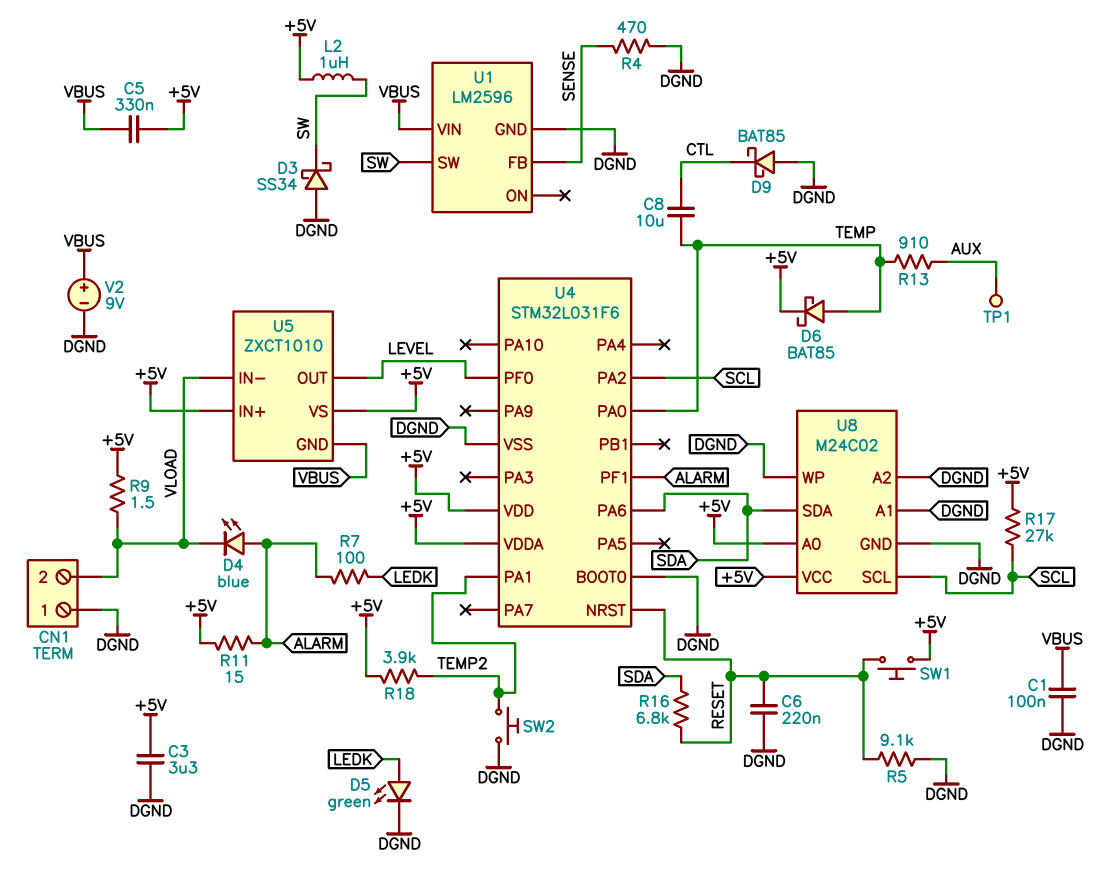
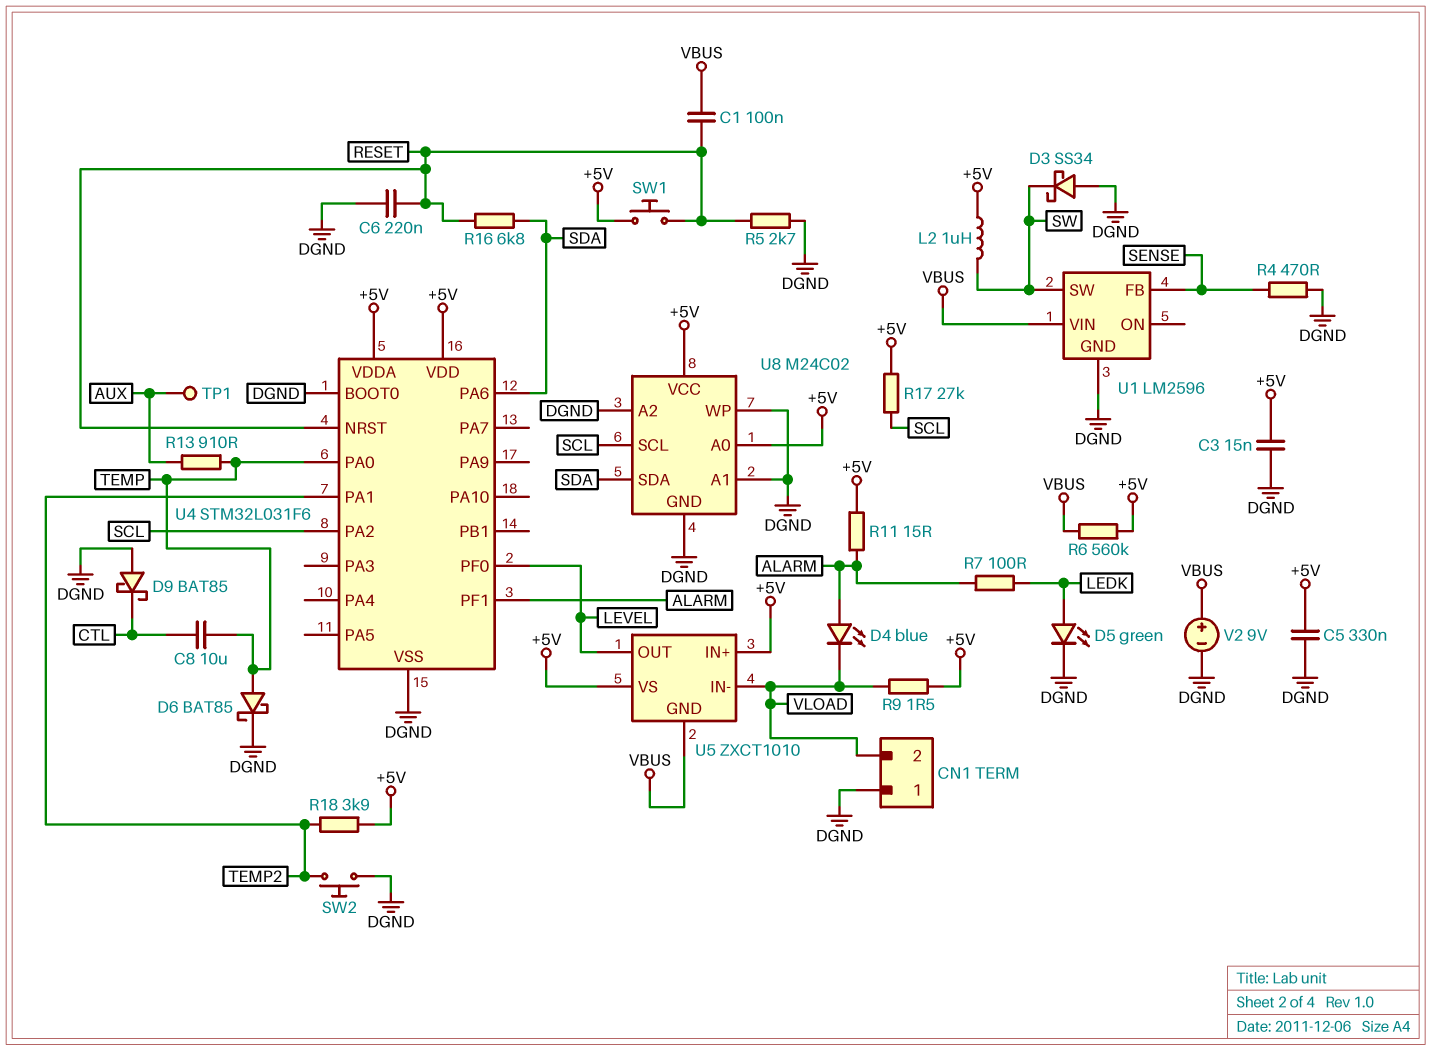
C1: 100nF (DGND, VBUS) -> 100nF (RESET, VBUS)
C3: 3.3uF (+5V, DGND) -> 15nF (+5V, DGND)
C5: 330nF (+5V, VBUS) -> 330nF (+5V, DGND)
D6: schottky BAT85 (A TEMP, K +5V) -> schottky BAT85 (A TEMP, K DGND)
R5: 9.1k (DGND, RESET) -> 2.7k (DGND, RESET)
R6: none -> 560k (+5V, VBUS)

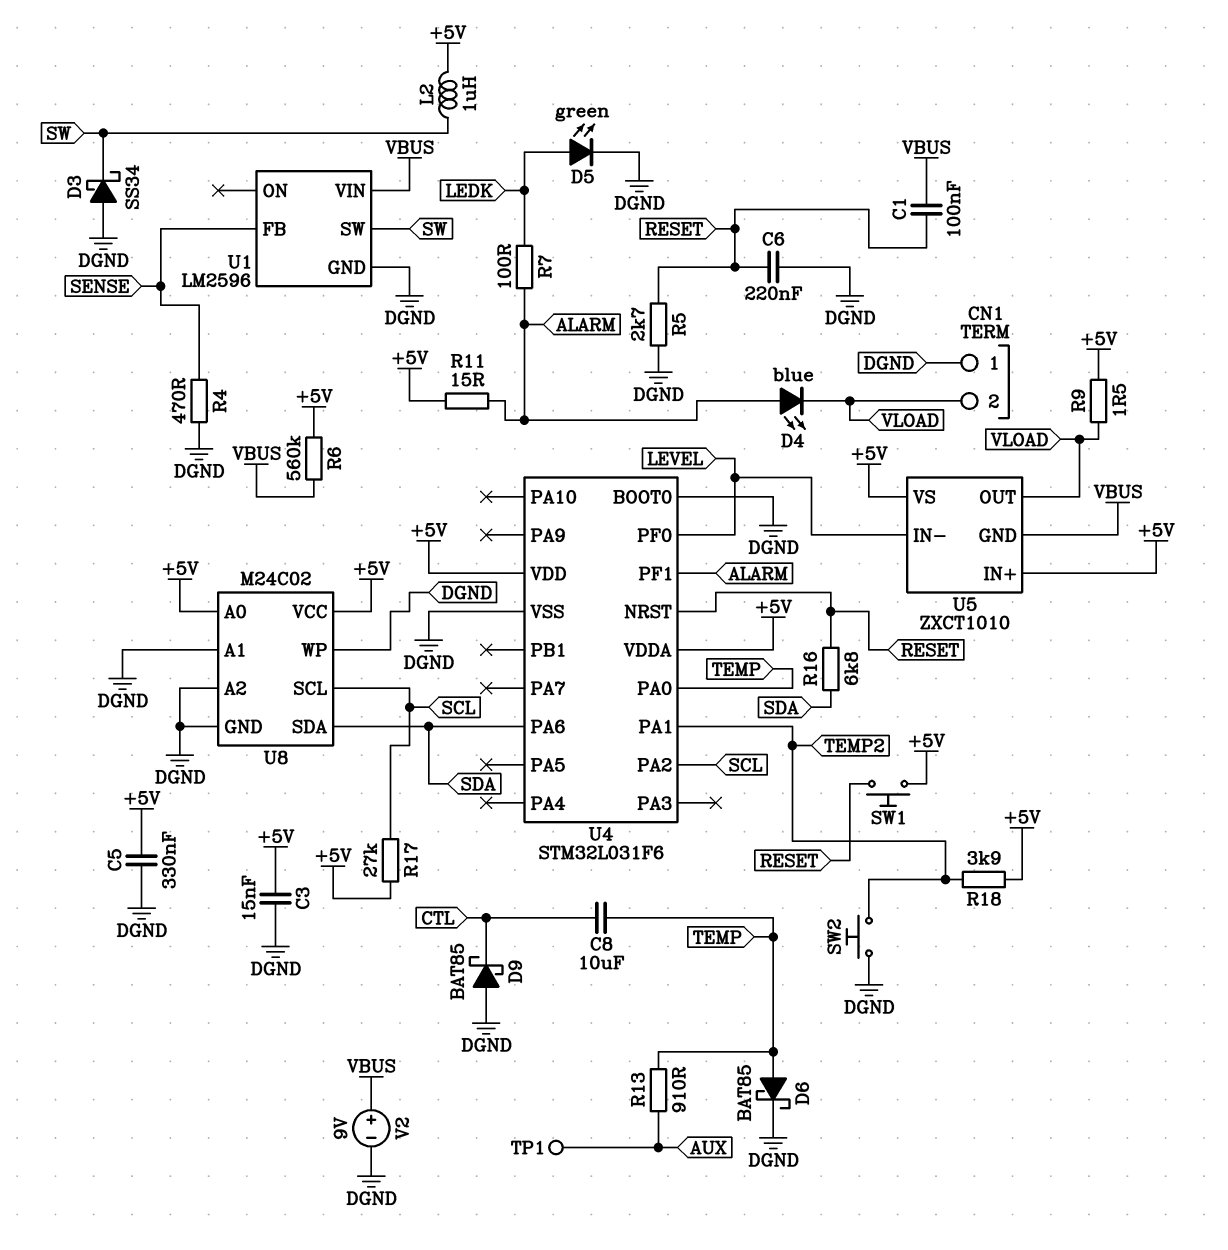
U5 pin IN-: VLOAD -> LEVEL
U5 pin OUT: LEVEL -> VLOAD

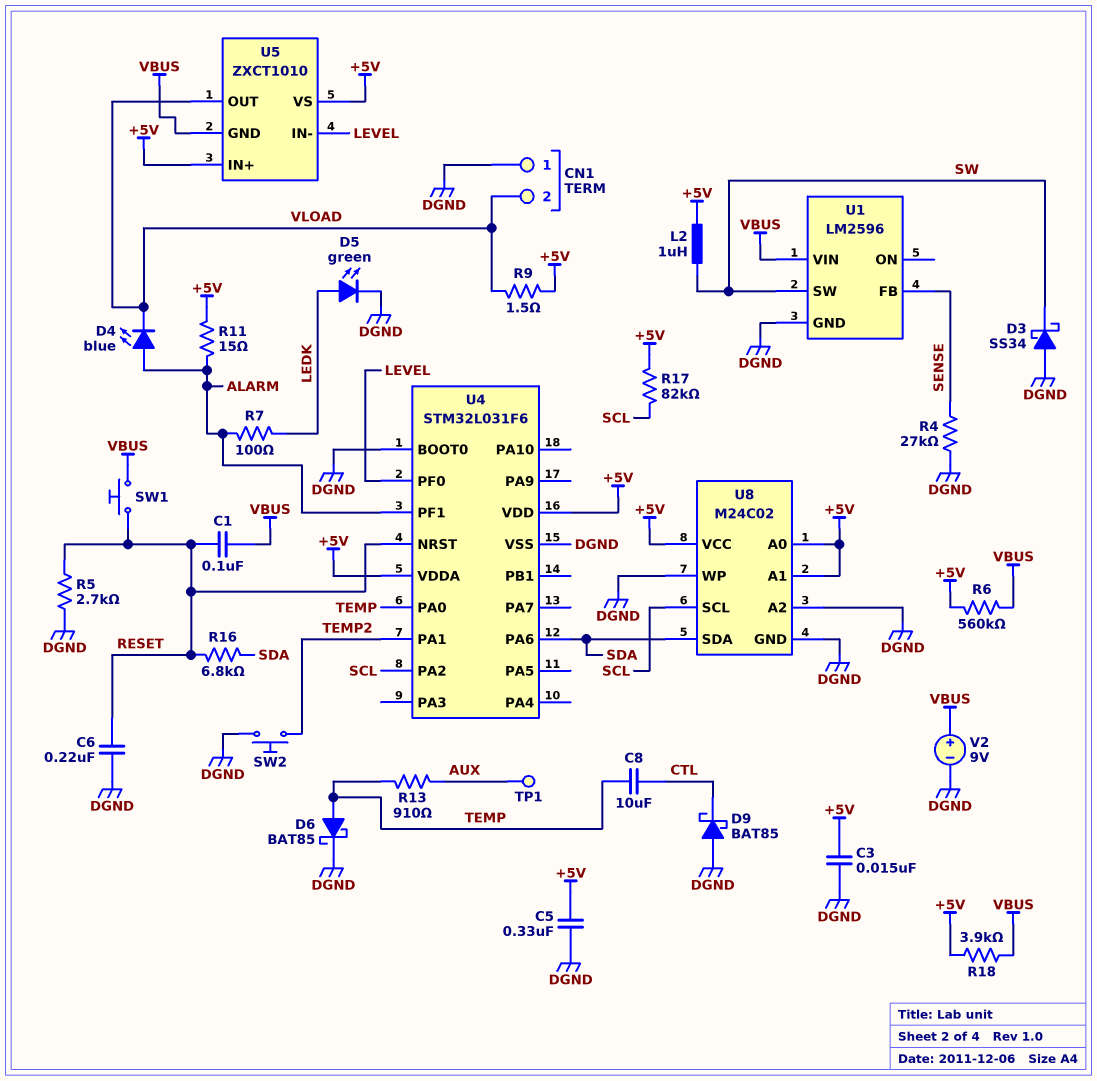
R4: 470 (DGND, SENSE) -> 27k (DGND, SENSE)
R17: 27k (+5V, SCL) -> 82k (+5V, SCL)
R18: 3.9k (+5V, TEMP2) -> 3.9k (+5V, VBUS)
SW1: button (+5V, RESET) -> button (RESET, VBUS)
U8 pin A1: DGND -> +5V

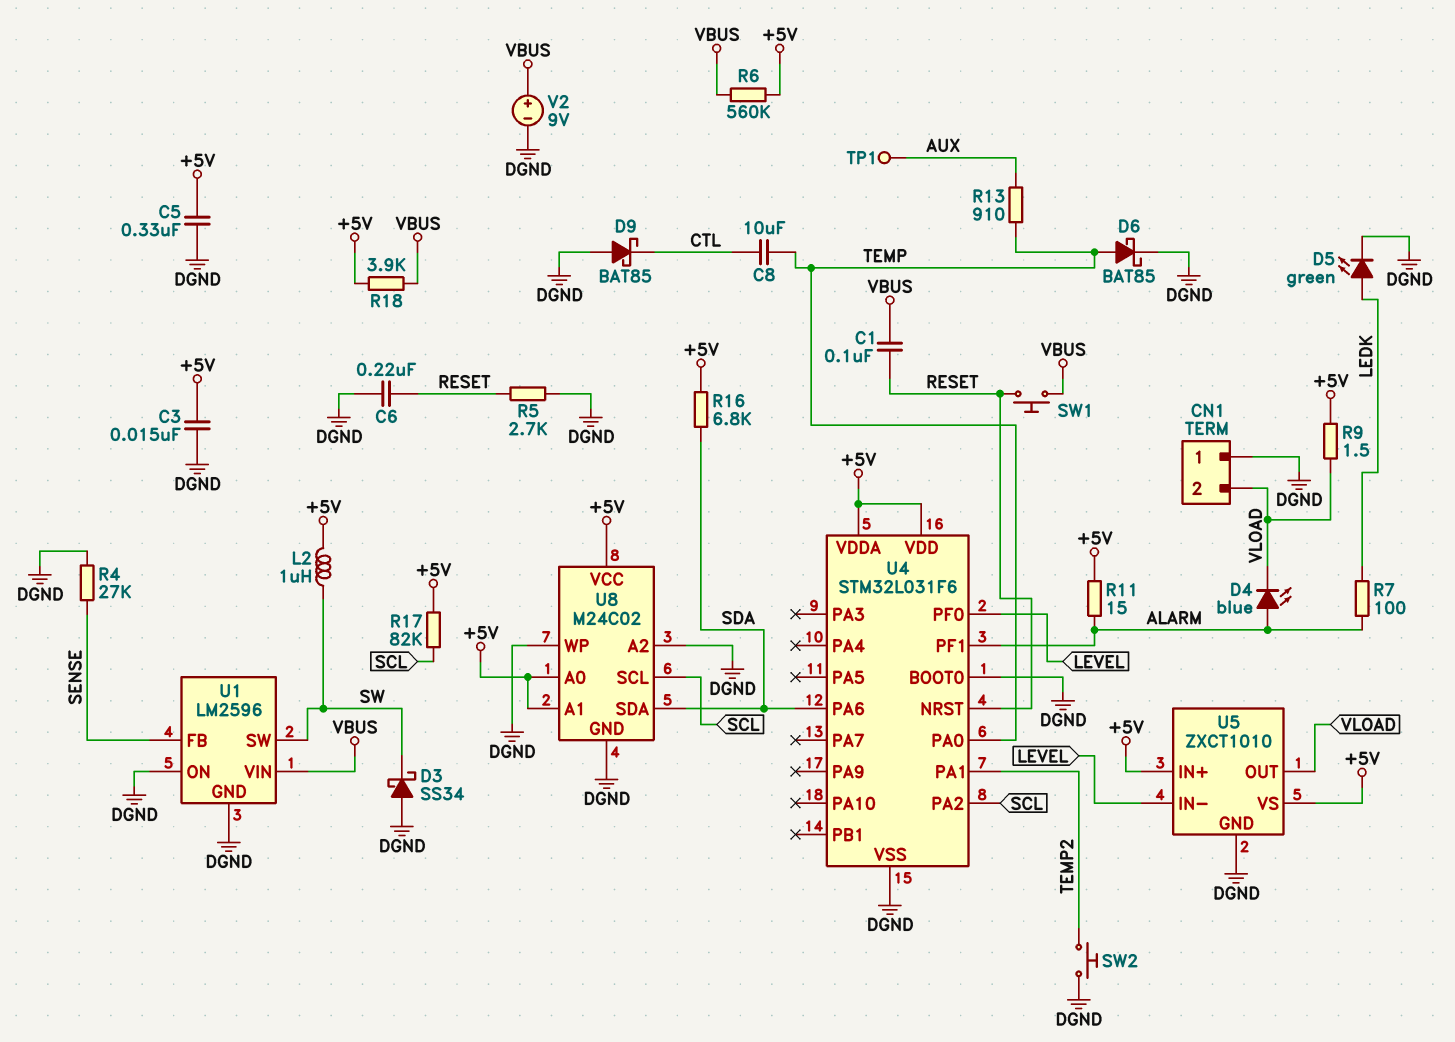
R16: 6.8k (RESET, SDA) -> 6.8k (+5V, SDA)
U1 pin ON: none -> DGND
U5 pin GND: VBUS -> DGND

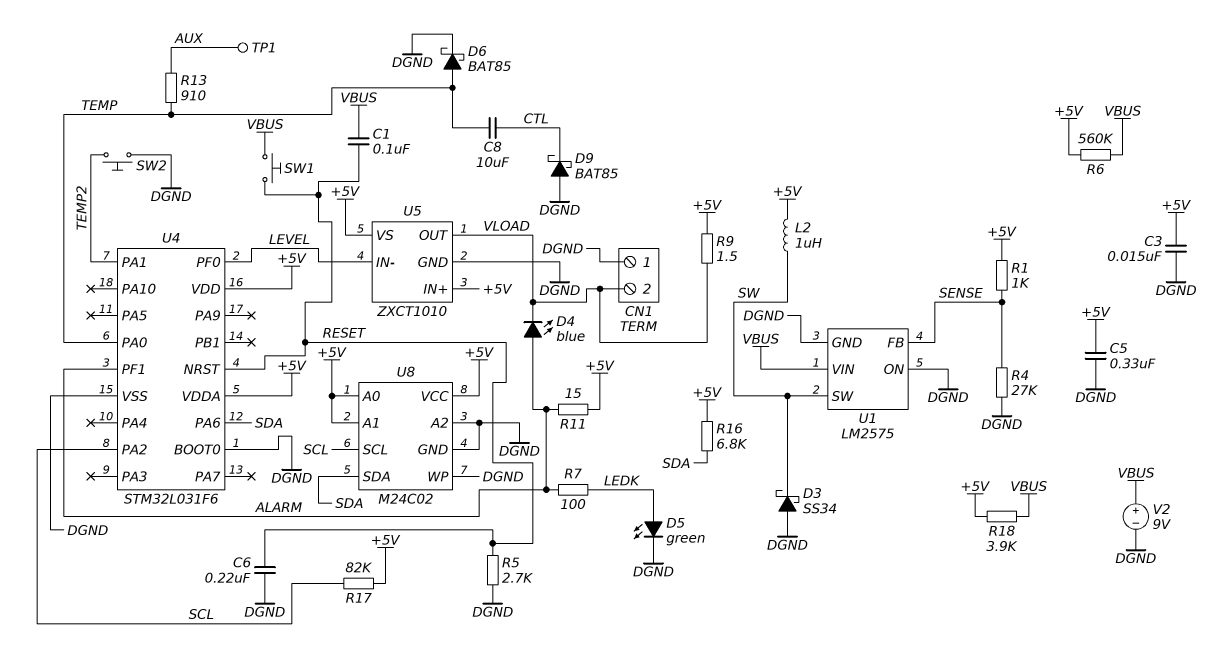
R1: none -> 1k (+5V, SENSE)
U1: LM2596 -> LM2575

